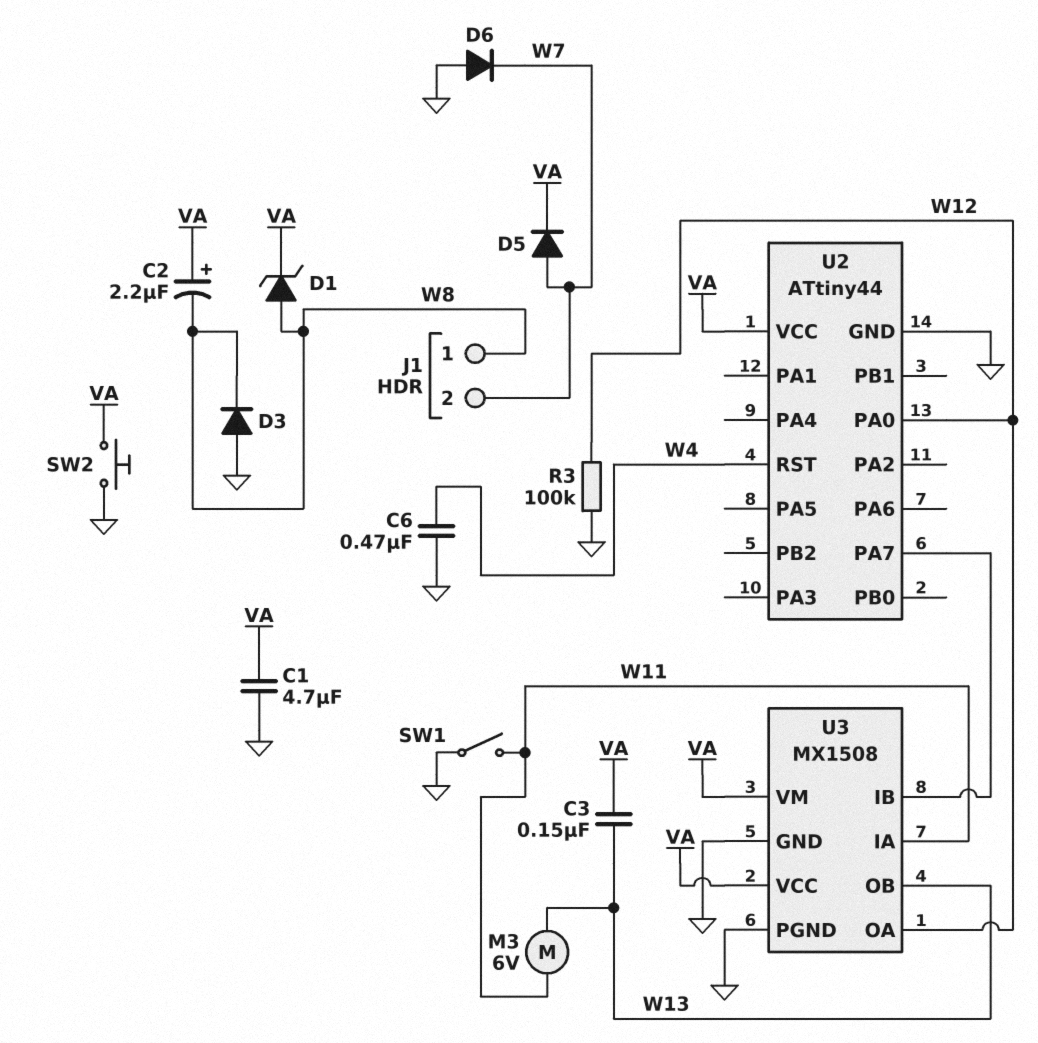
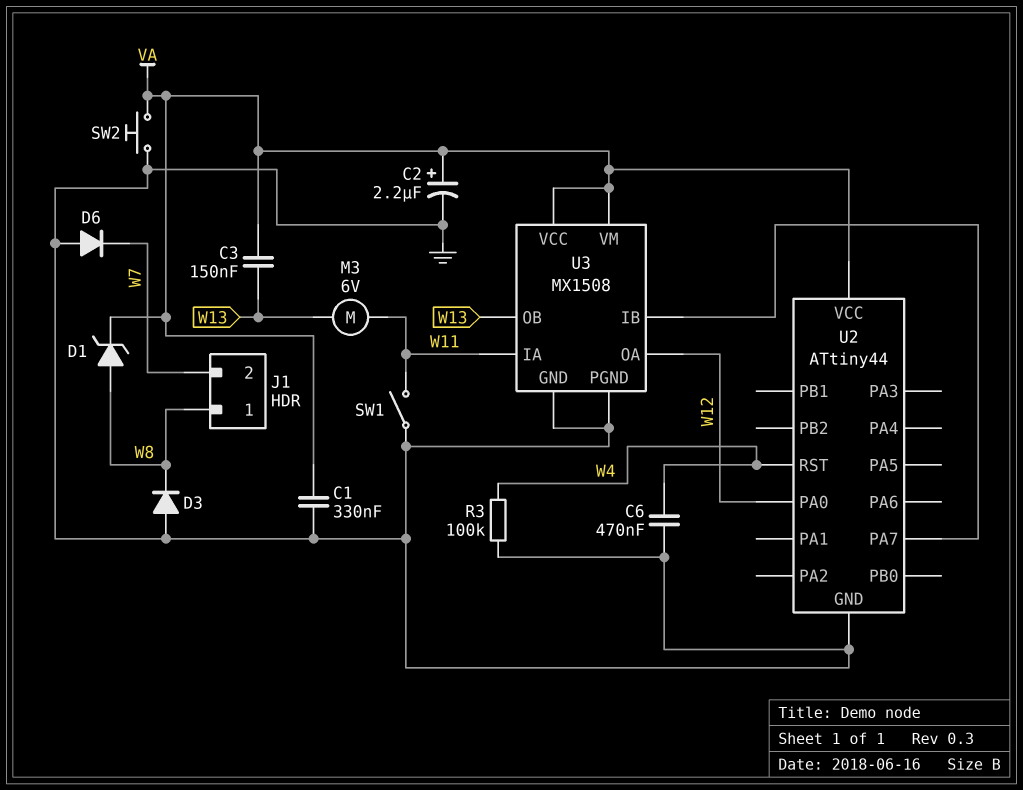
C1: 4.7uF (GND, VA) -> 330nF (GND, VA)
C2: 2.2uF (plus VA, minus W8) -> 2.2uF (plus VA, minus GND)
D5: diode (A W7, K VA) -> none
R3: 100k (GND, W12) -> 100k (GND, W4)

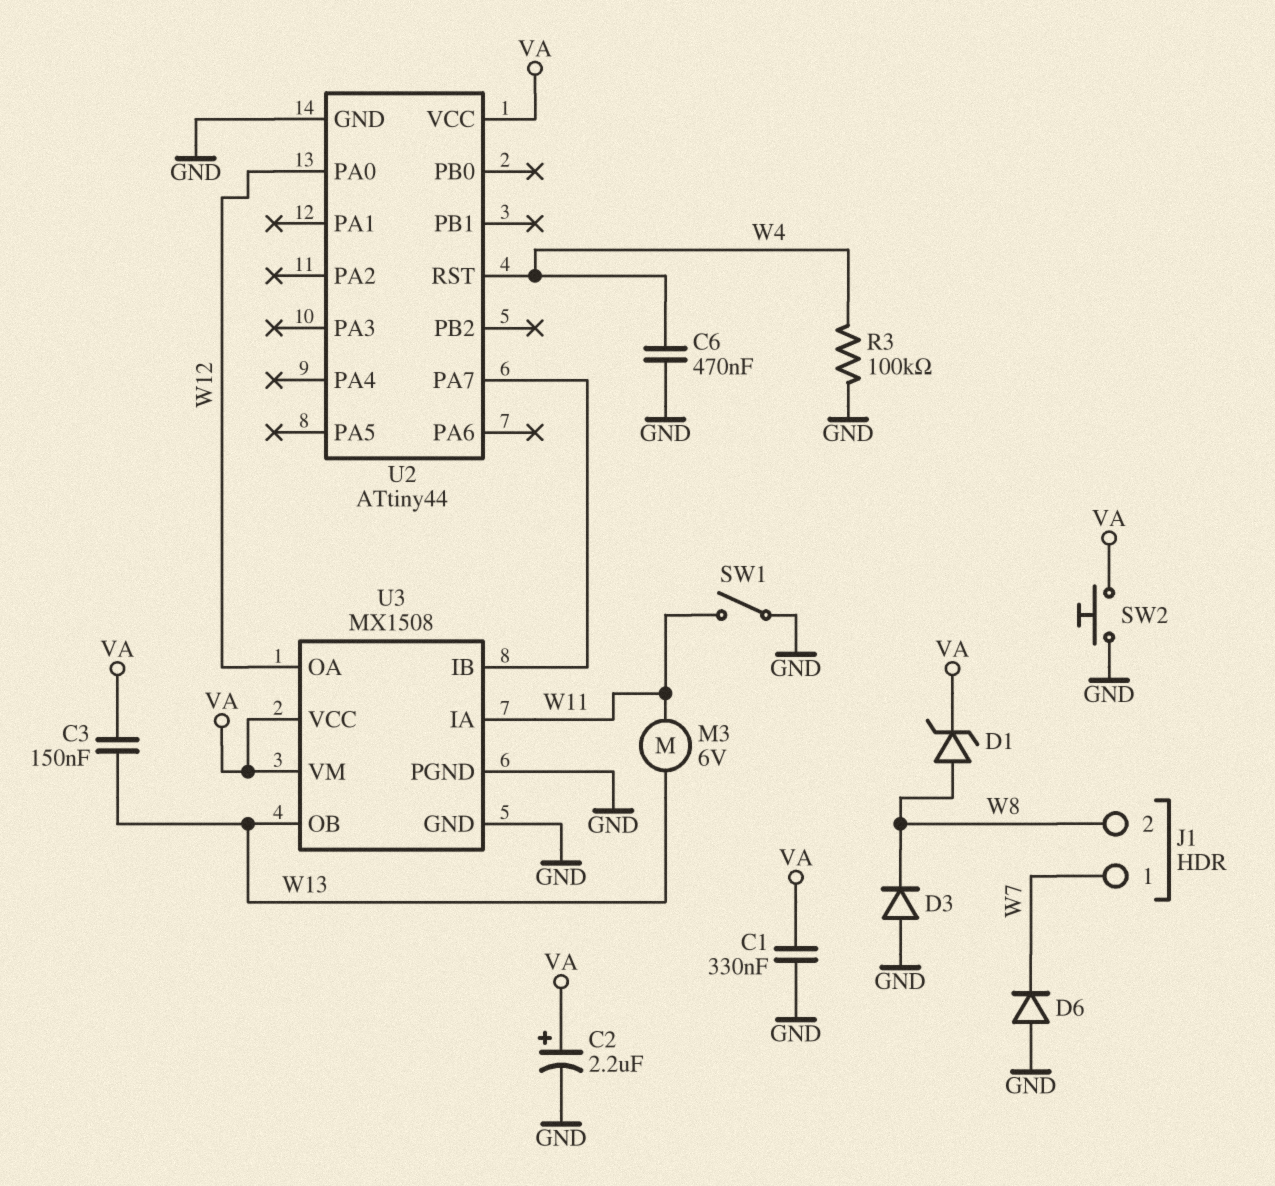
J1 pin 1: W8 -> W7
J1 pin 2: W7 -> W8

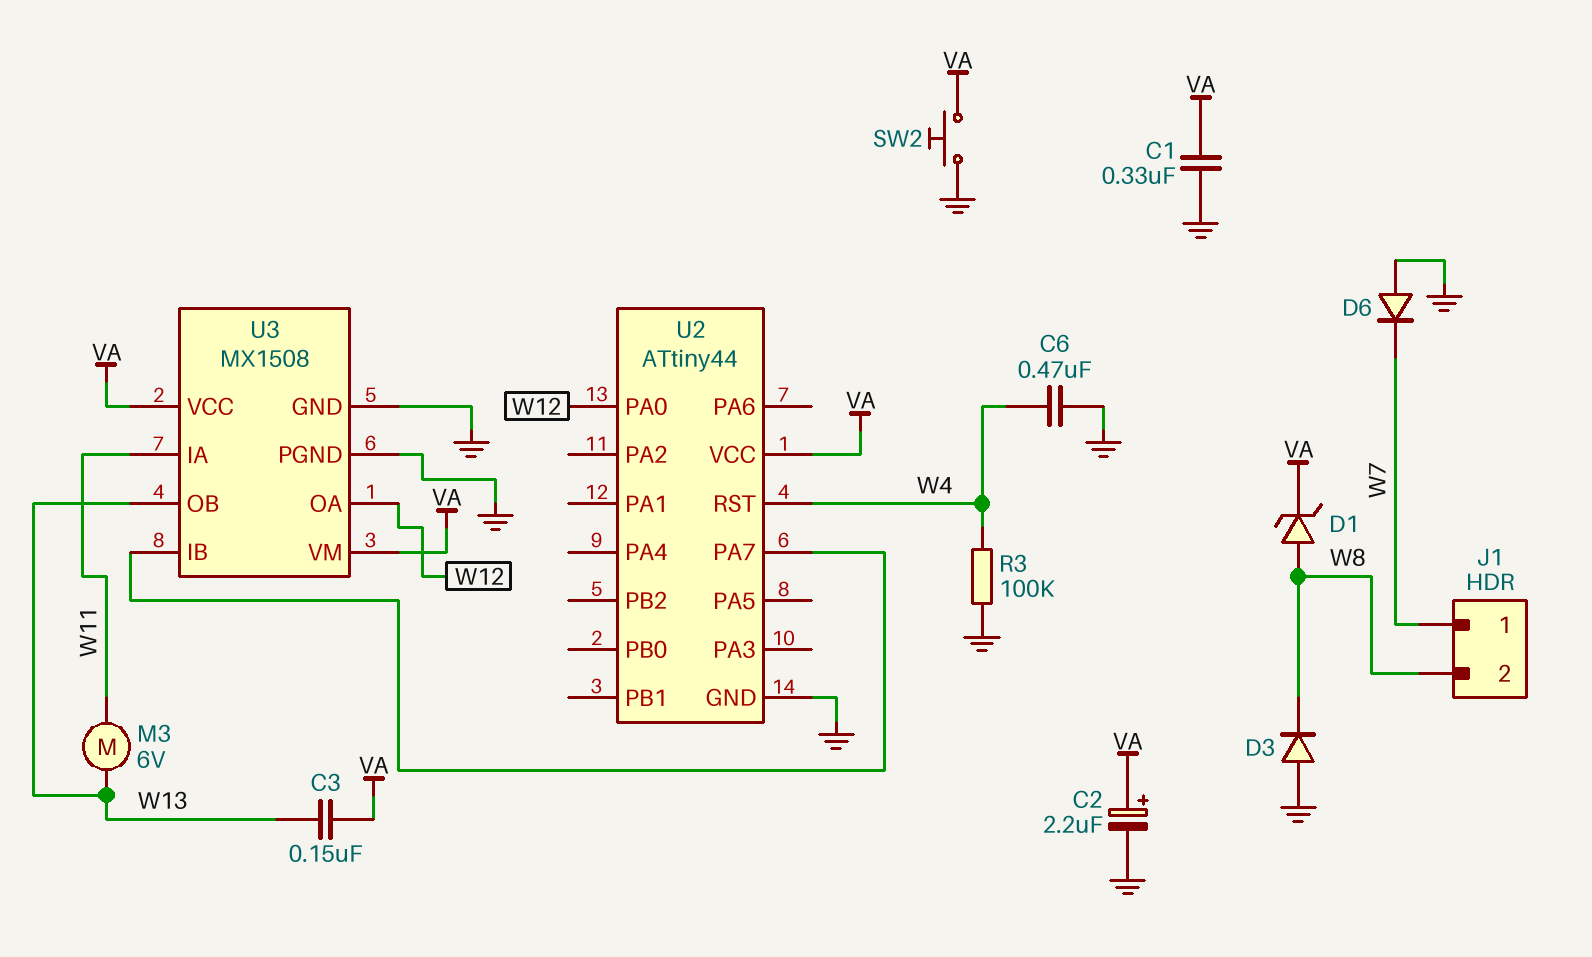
SW1: switch (GND, W11) -> none

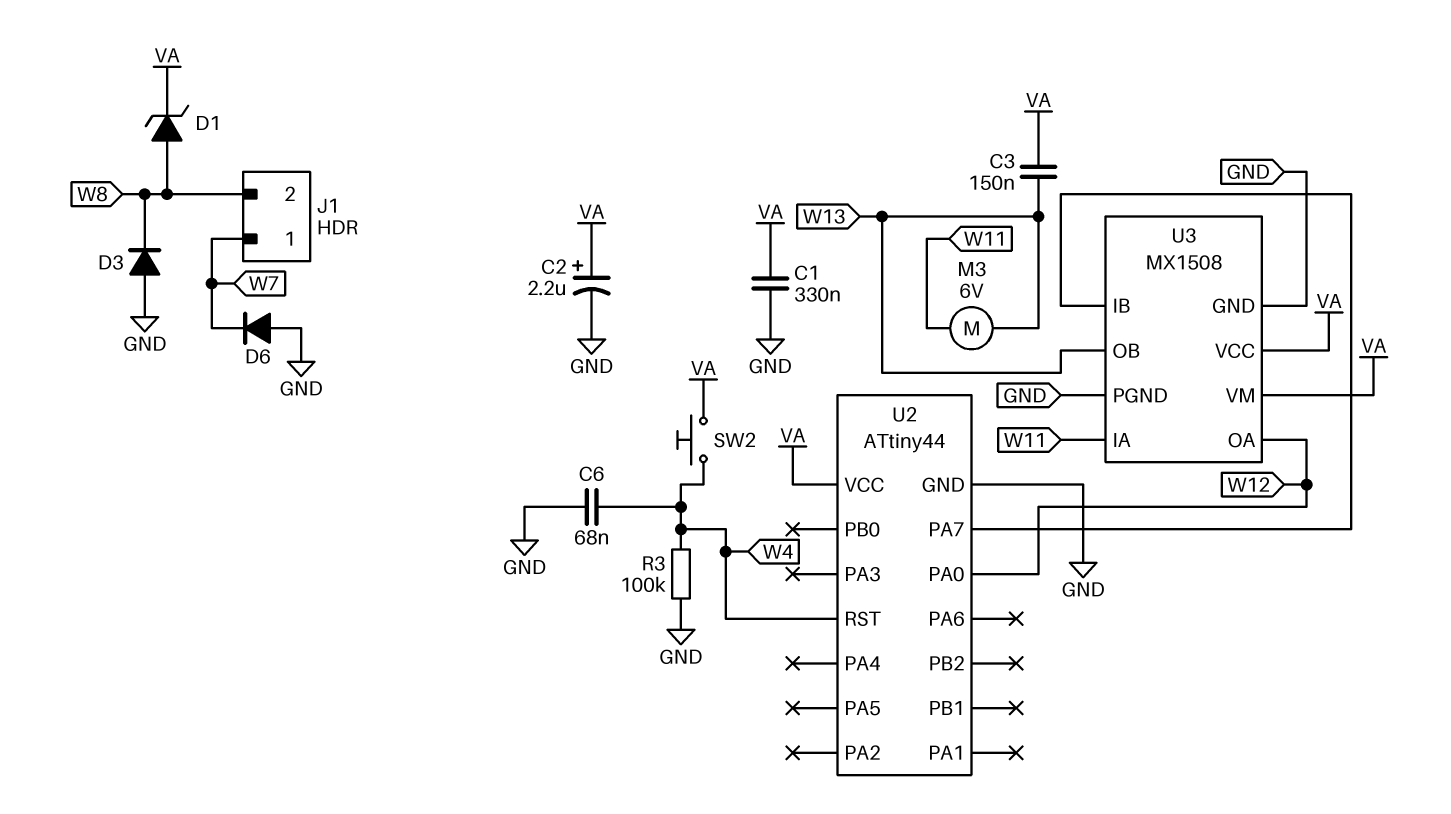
C6: 470nF (GND, W4) -> 68nF (GND, W4)
SW2: button (GND, VA) -> button (VA, W4)

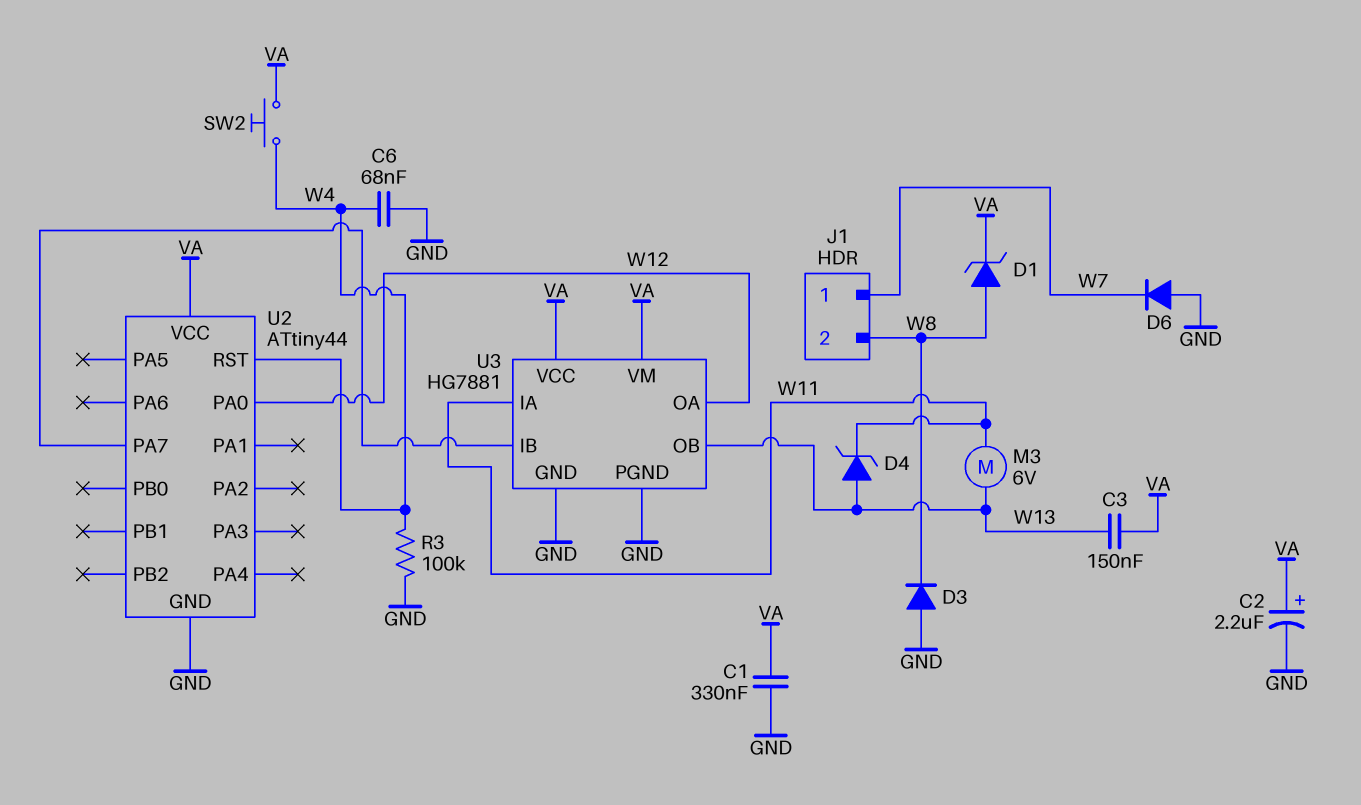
D4: none -> zener (A W13, K W11)
U3: MX1508 -> HG7881

